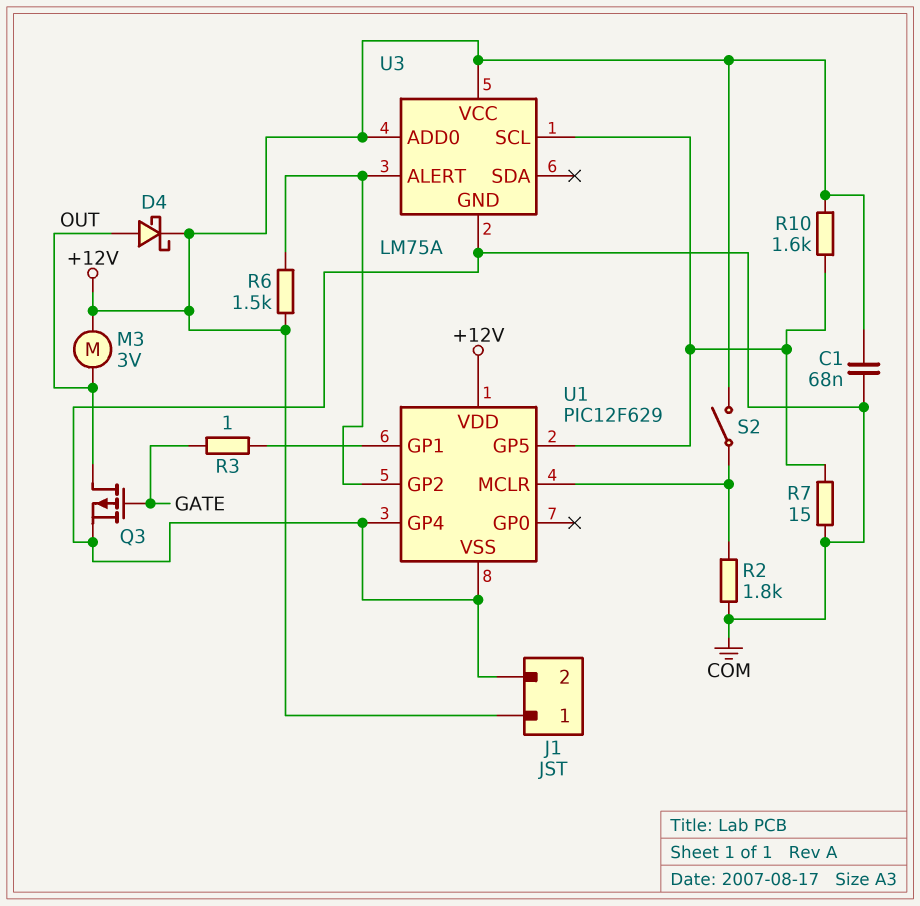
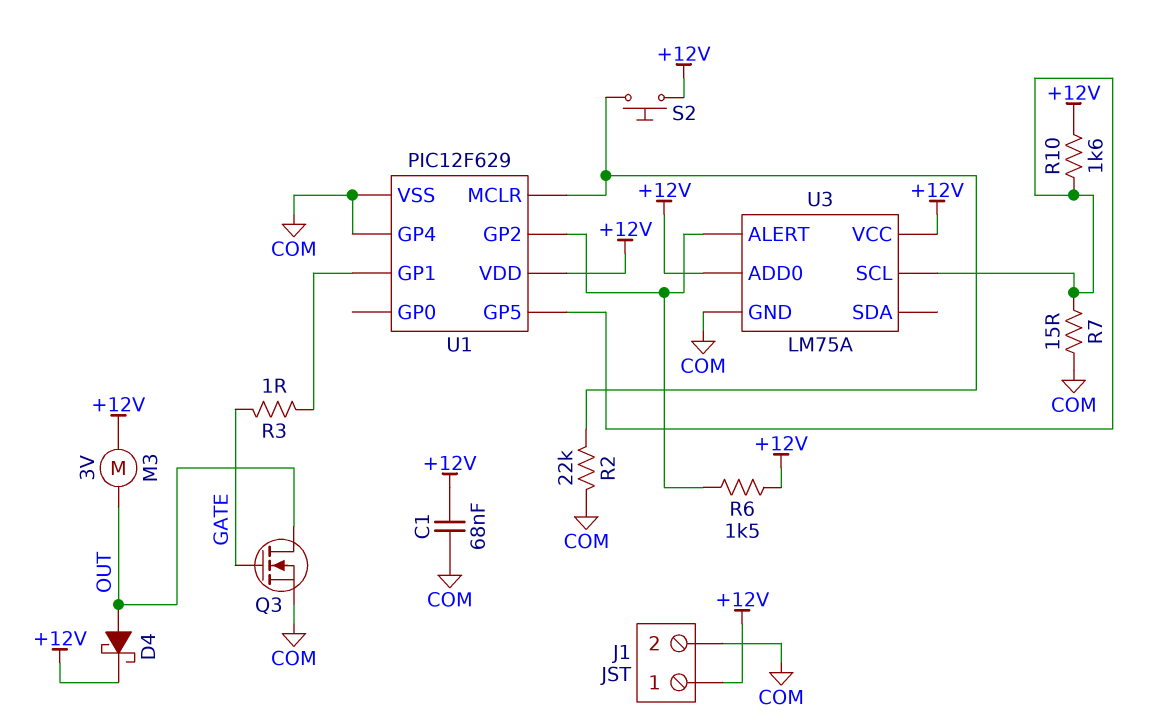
Q3: PMOS (G GATE, D OUT, S COM) -> NMOS (G GATE, D OUT, S COM)
R2: 1.8k (COM, U1/MCLR) -> 22k (COM, U1/MCLR)
S2: switch (+12V, U1/MCLR) -> button (+12V, U1/MCLR)

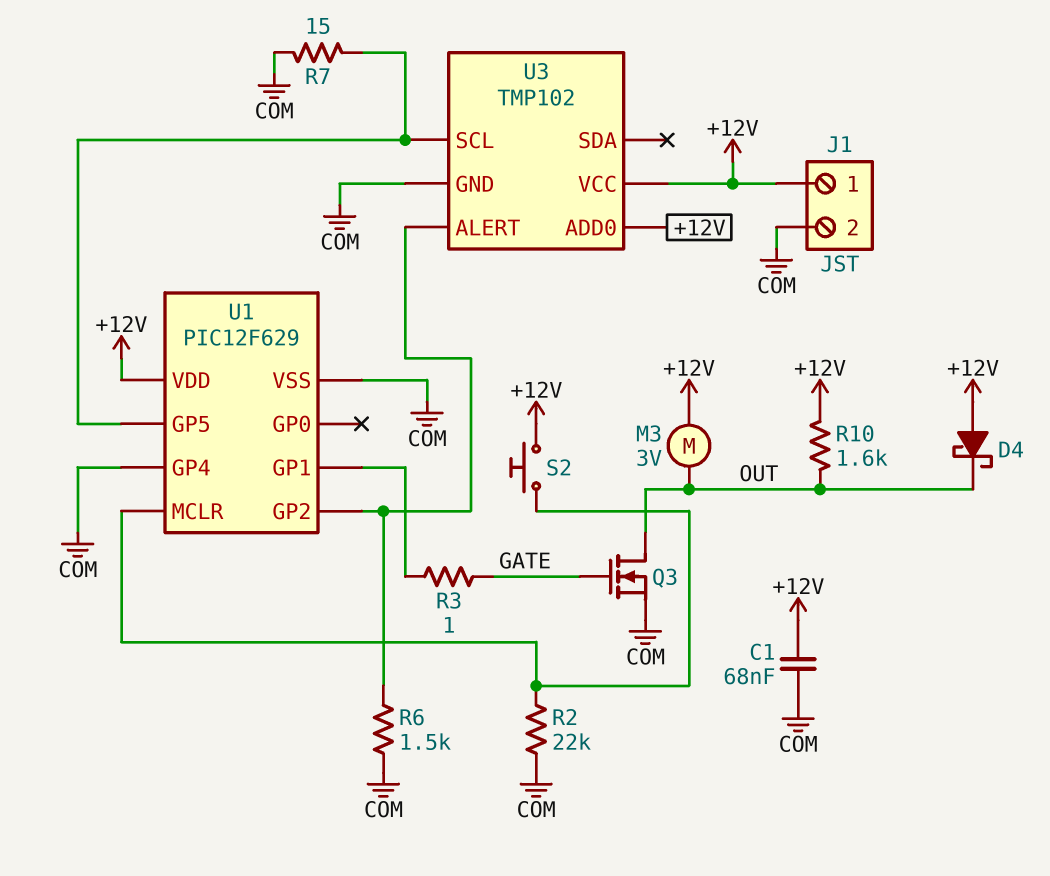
D4: schottky (A OUT, K +12V) -> schottky (A +12V, K OUT)
R6: 1.5k (+12V, U1/GP2) -> 1.5k (COM, U1/GP2)
R10: 1.6k (+12V, U1/GP5) -> 1.6k (+12V, OUT)
U3: LM75A -> TMP102

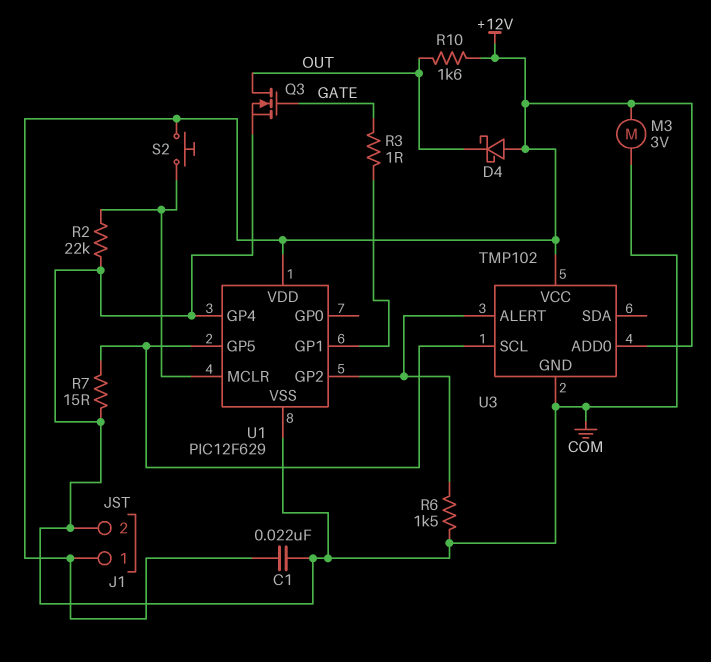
C1: 68nF (+12V, COM) -> 22nF (+12V, COM)
M3: motor 3V (+12V, OUT) -> motor 3V (+12V, COM)

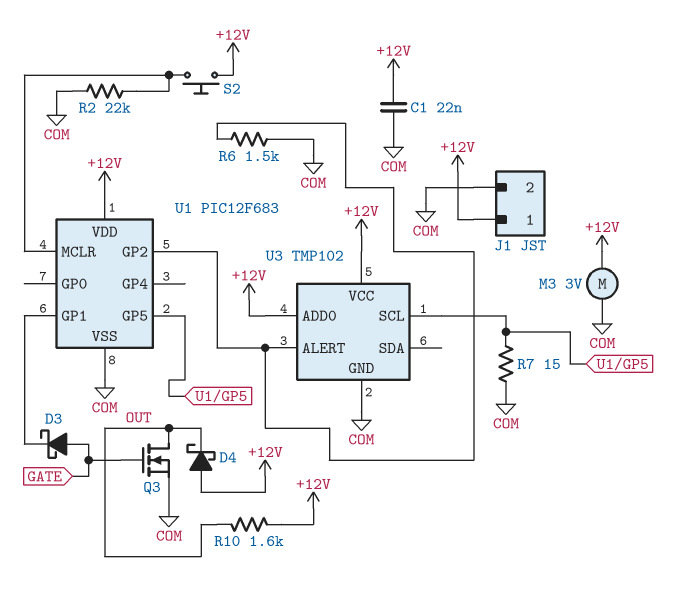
D3: none -> schottky (A GATE, K U1/GP1)
R3: 1 (GATE, U1/GP1) -> none
U1: PIC12F629 -> PIC12F683
U1 pin GP4: COM -> none

